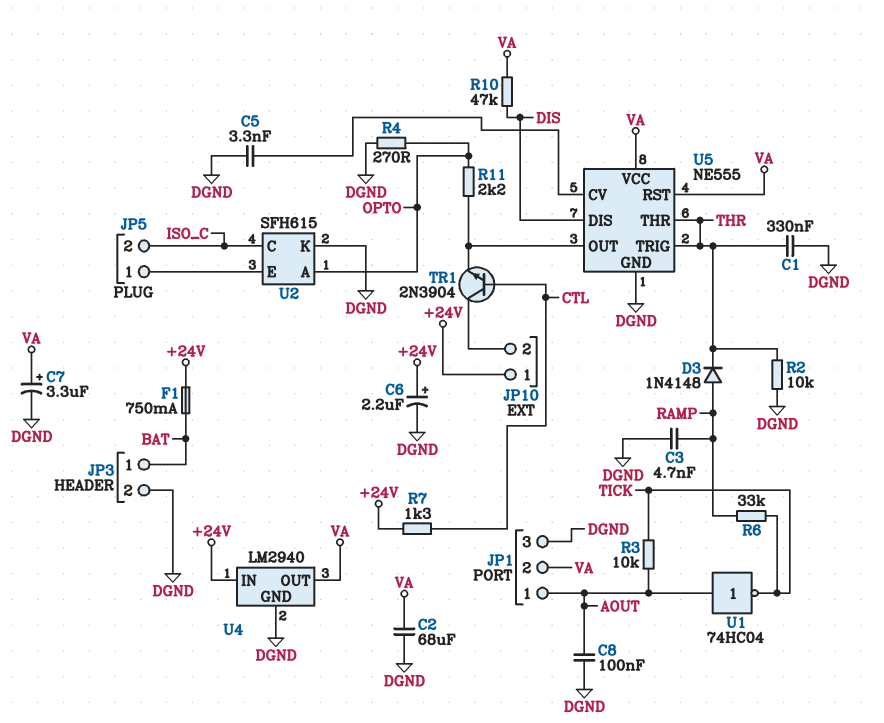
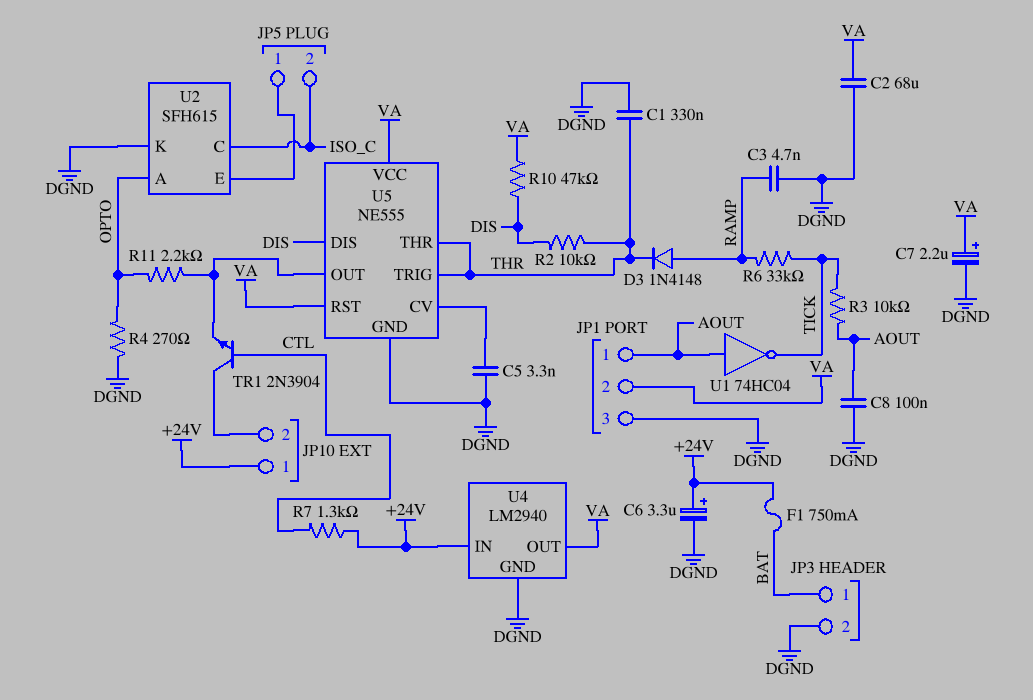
C6: 2.2uF (plus +24V, minus DGND) -> 3.3uF (plus +24V, minus DGND)
C7: 3.3uF (plus VA, minus DGND) -> 2.2uF (plus VA, minus DGND)
R2: 10k (DGND, THR) -> 10k (DIS, THR)

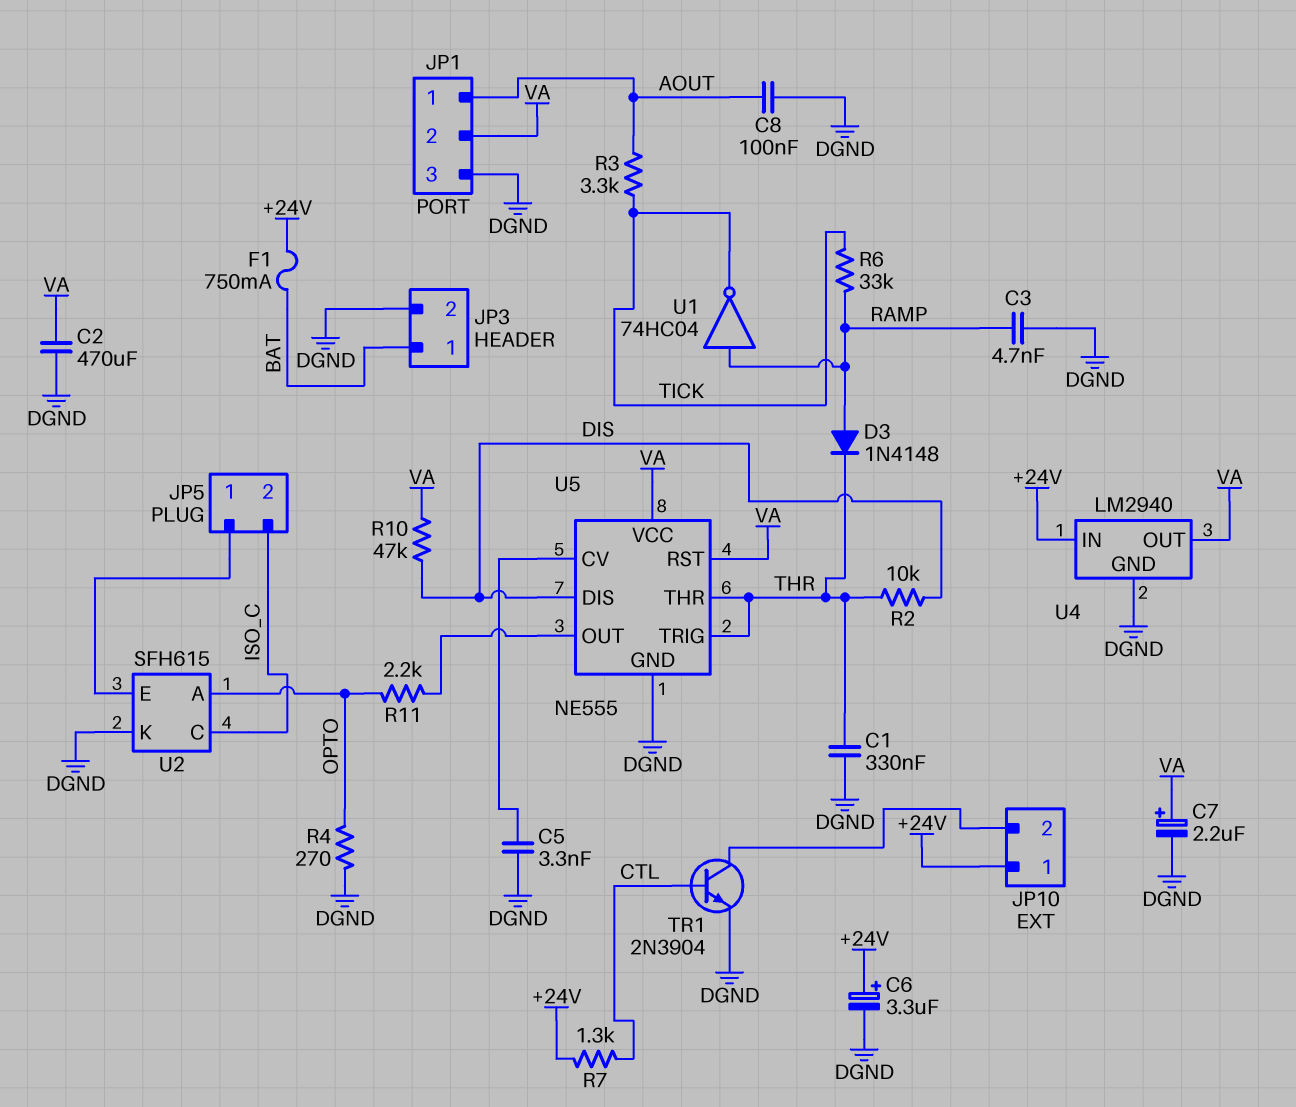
C2: 68uF (DGND, VA) -> 470uF (DGND, VA)
R3: 10k (AOUT, TICK) -> 3.3k (AOUT, TICK)
TR1: NPN 2N3904 (B CTL, C JP10/2, E U5/OUT) -> NPN 2N3904 (B CTL, C JP10/2, E DGND)
U1: NOT 74HC04 (in AOUT, out TICK) -> NOT 74HC04 (in RAMP, out TICK)

